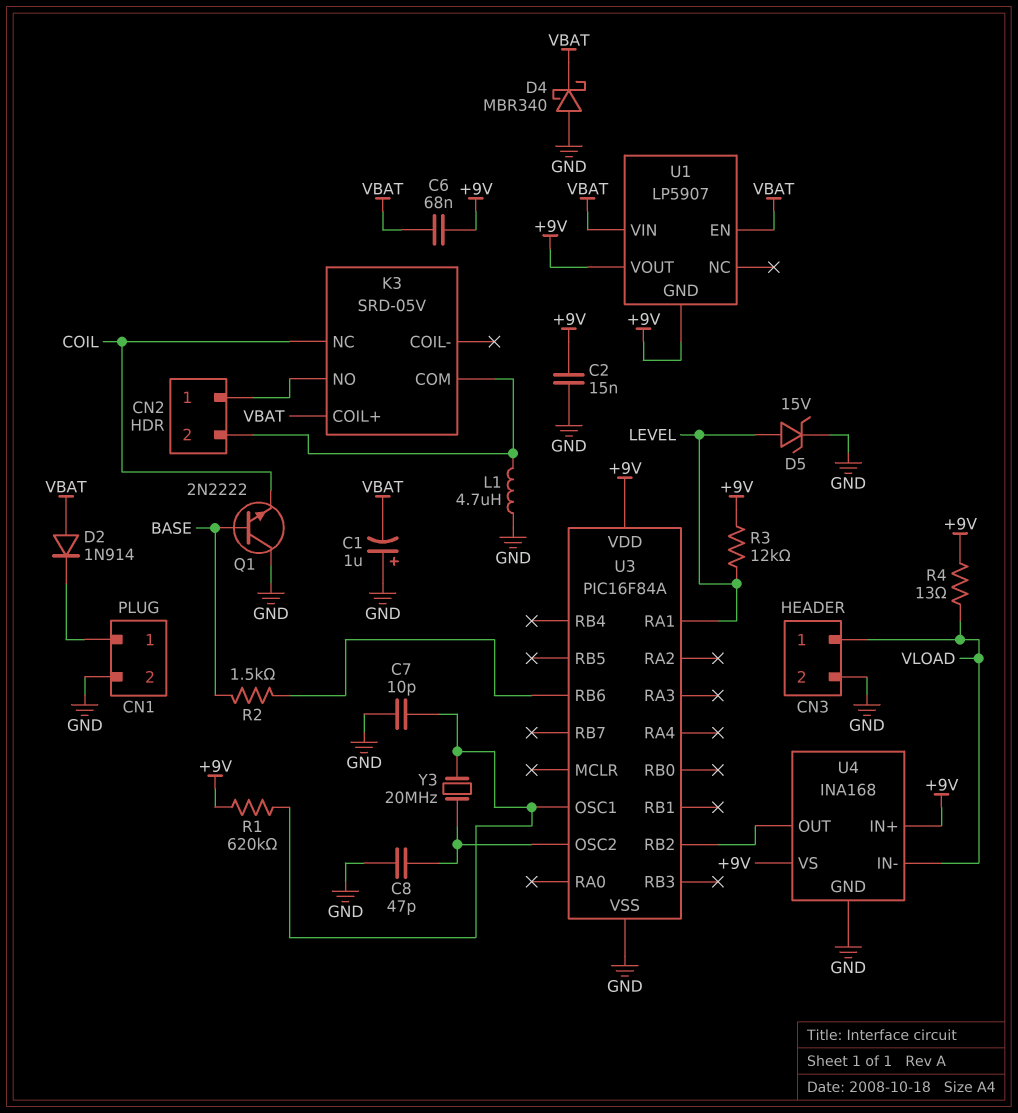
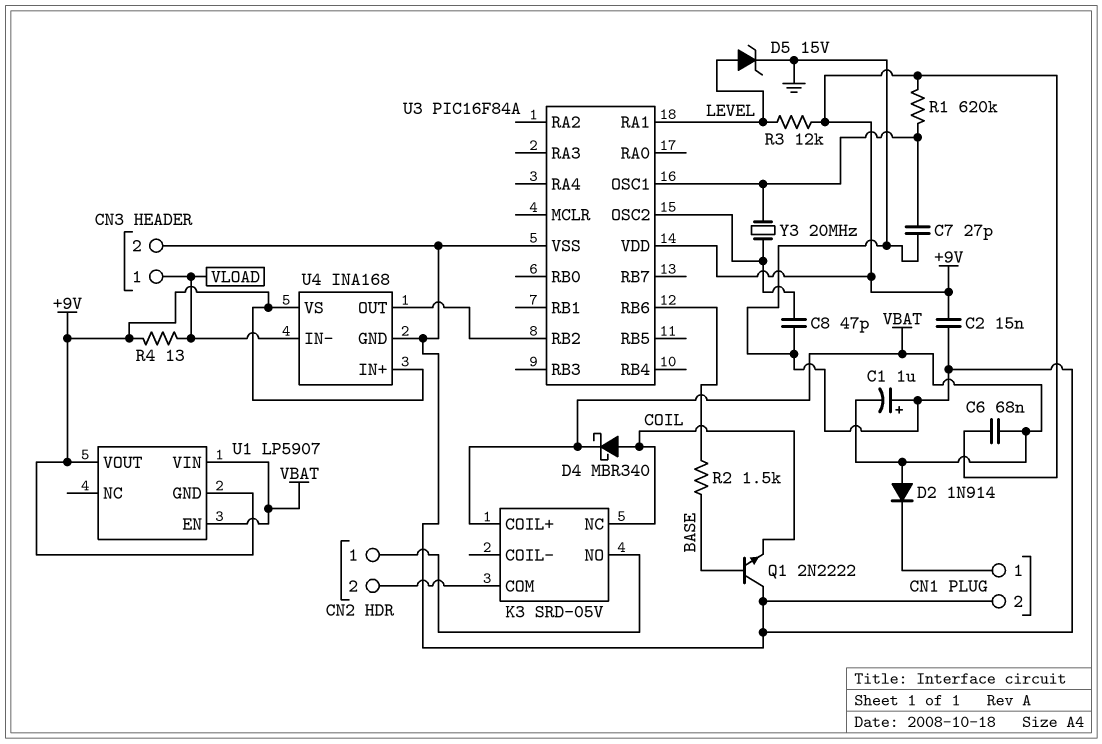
C7: 10pF (GND, U3/OSC1) -> 27pF (GND, U3/OSC1)
D4: schottky MBR340 (A GND, K VBAT) -> schottky MBR340 (A COIL, K VBAT)
L1: 4.7uH (CN2/2, GND) -> none

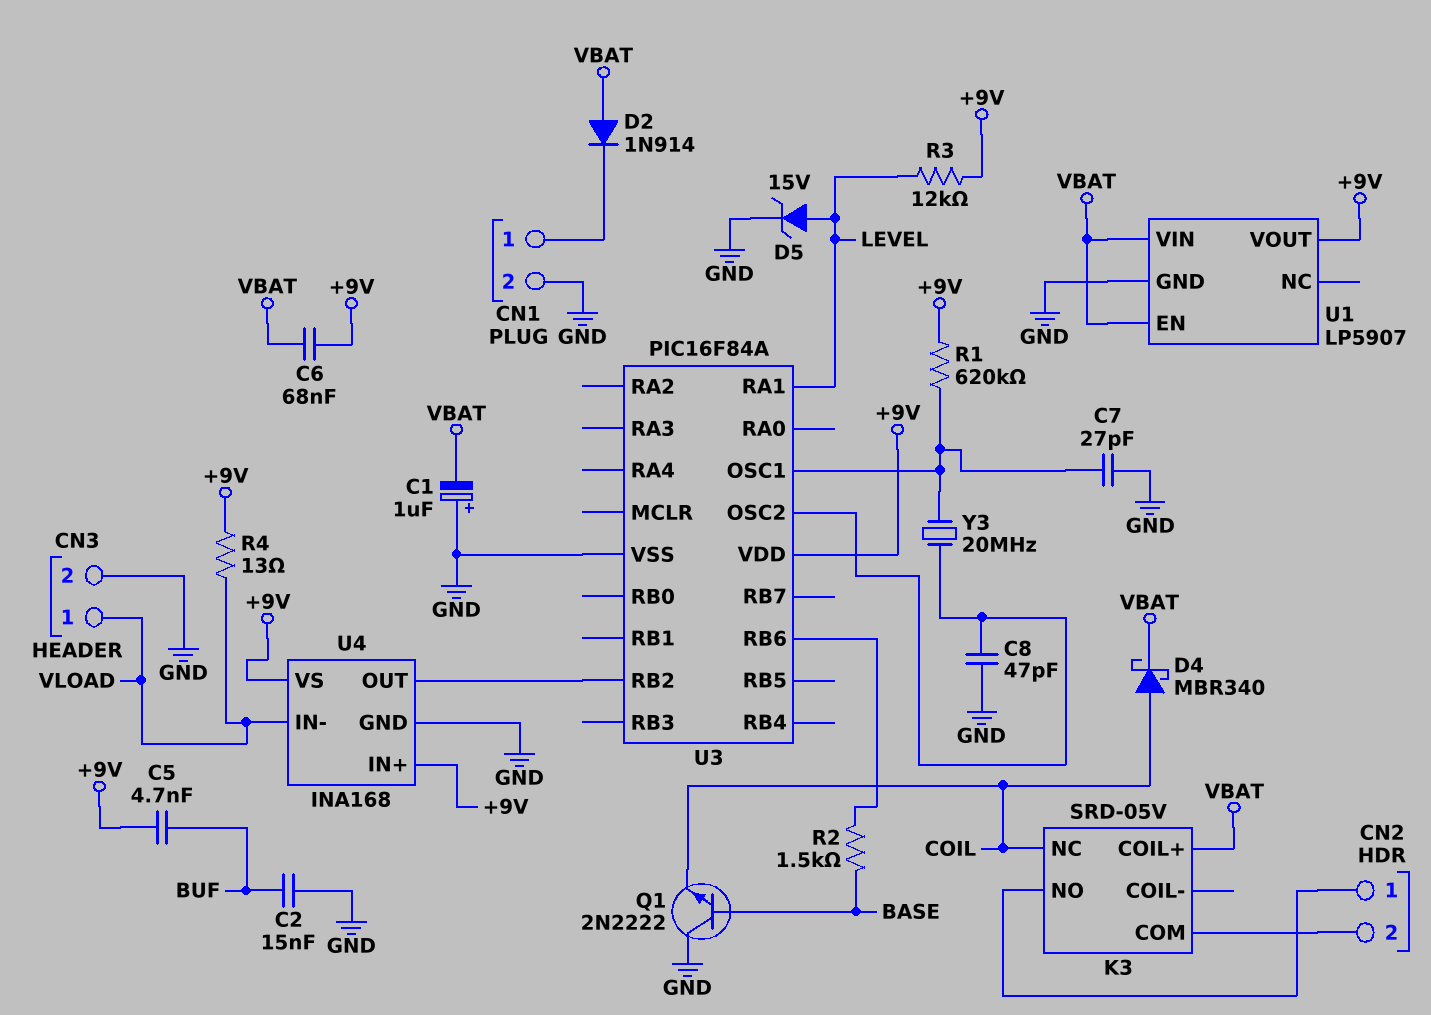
C2: 15nF (+9V, GND) -> 15nF (BUF, GND)
C5: none -> 4.7nF (+9V, BUF)
U1 pin GND: +9V -> GND

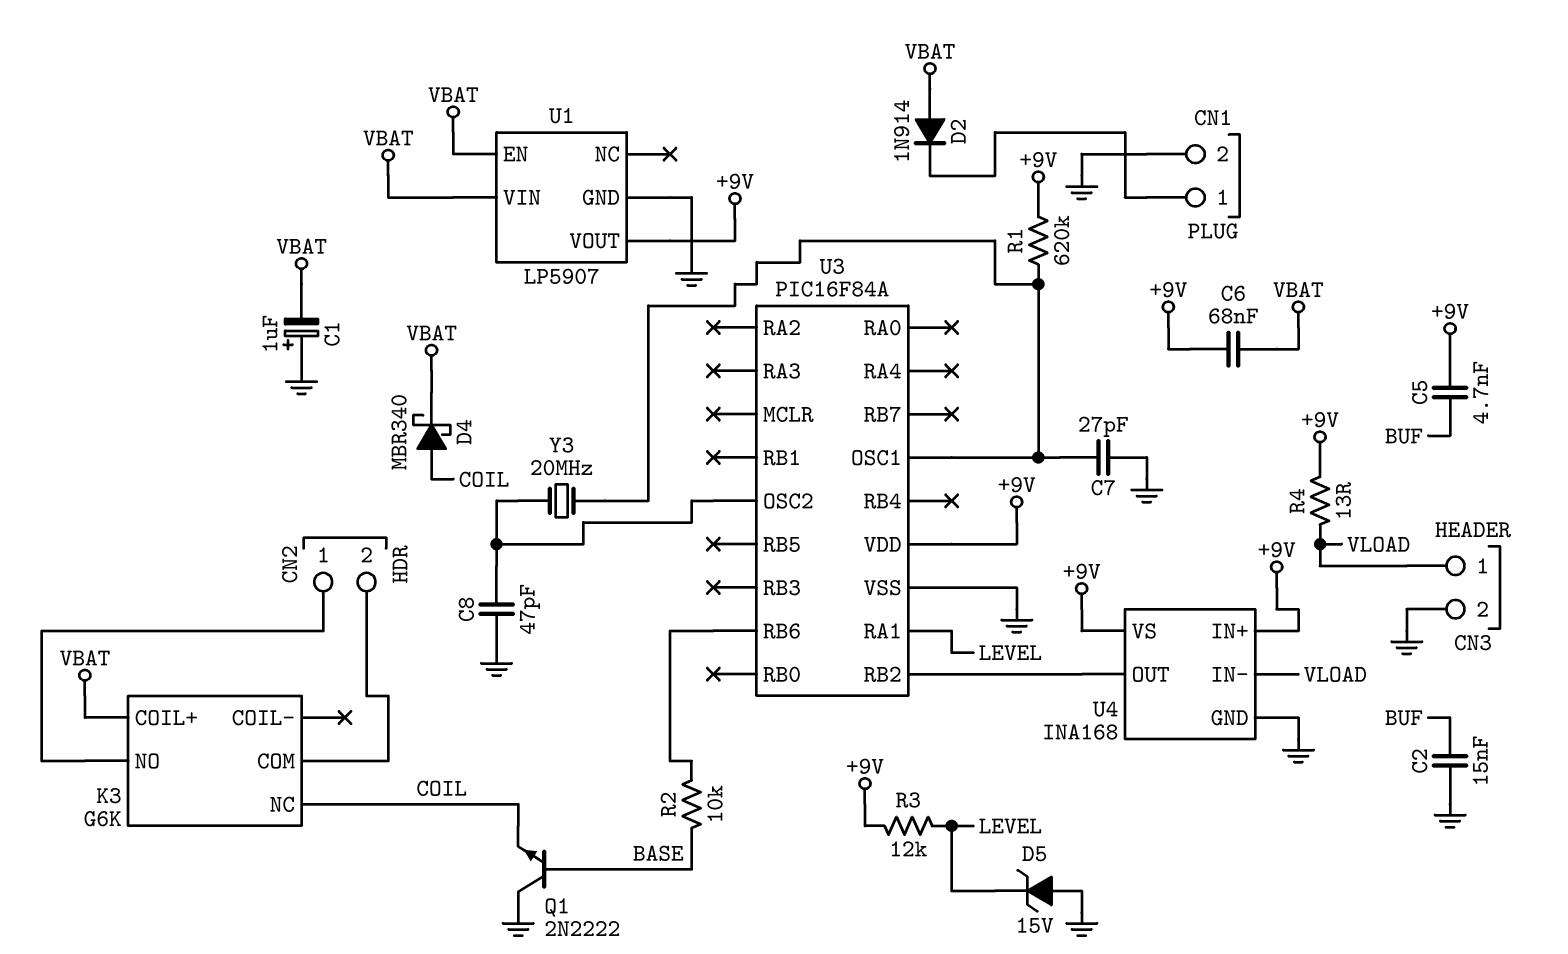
D5: zener 15V (A LEVEL, K GND) -> zener 15V (A GND, K LEVEL)
K3: SRD-05V -> G6K
R2: 1.5k (BASE, U3/RB6) -> 10k (BASE, U3/RB6)

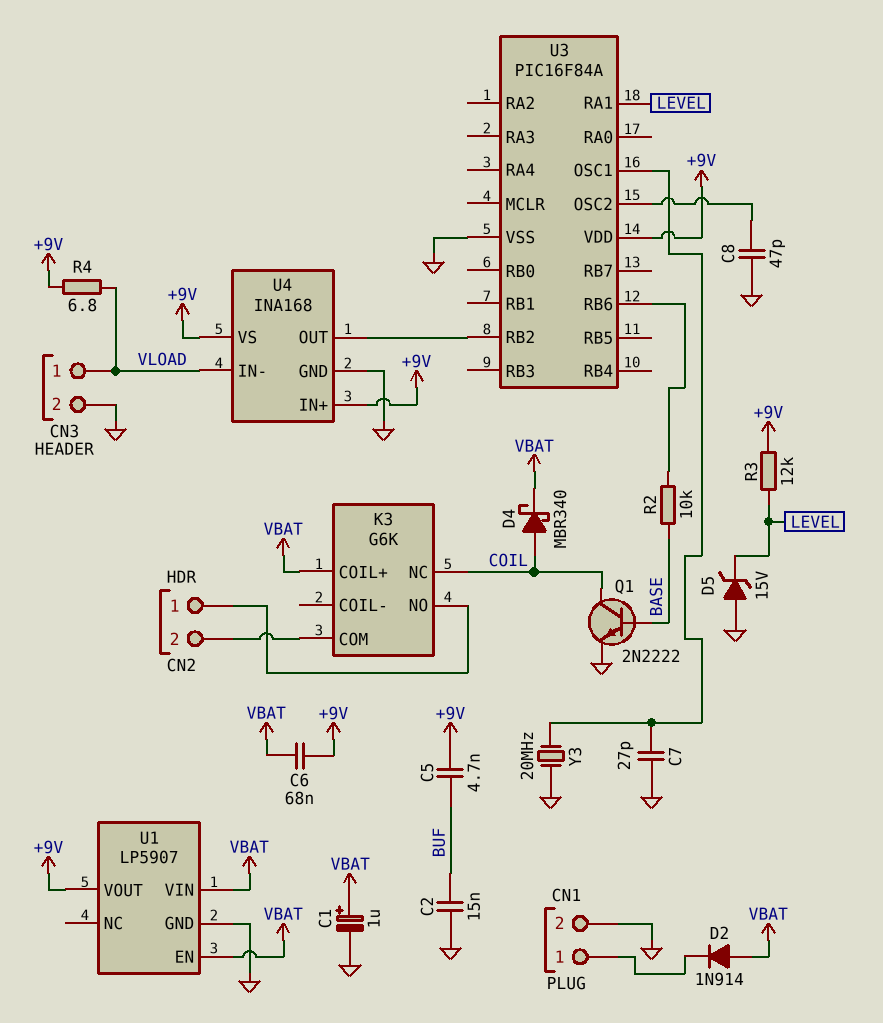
C1: 1uF (plus GND, minus VBAT) -> 1uF (plus VBAT, minus GND)
Q1: NPN 2N2222 (B BASE, C GND, E COIL) -> NPN 2N2222 (B BASE, C COIL, E GND)
R1: 620k (+9V, U3/OSC1) -> none
R4: 13 (+9V, VLOAD) -> 6.8 (+9V, VLOAD)
Y3: 20MHz (U3/OSC1, U3/OSC2) -> 20MHz (GND, U3/OSC1)

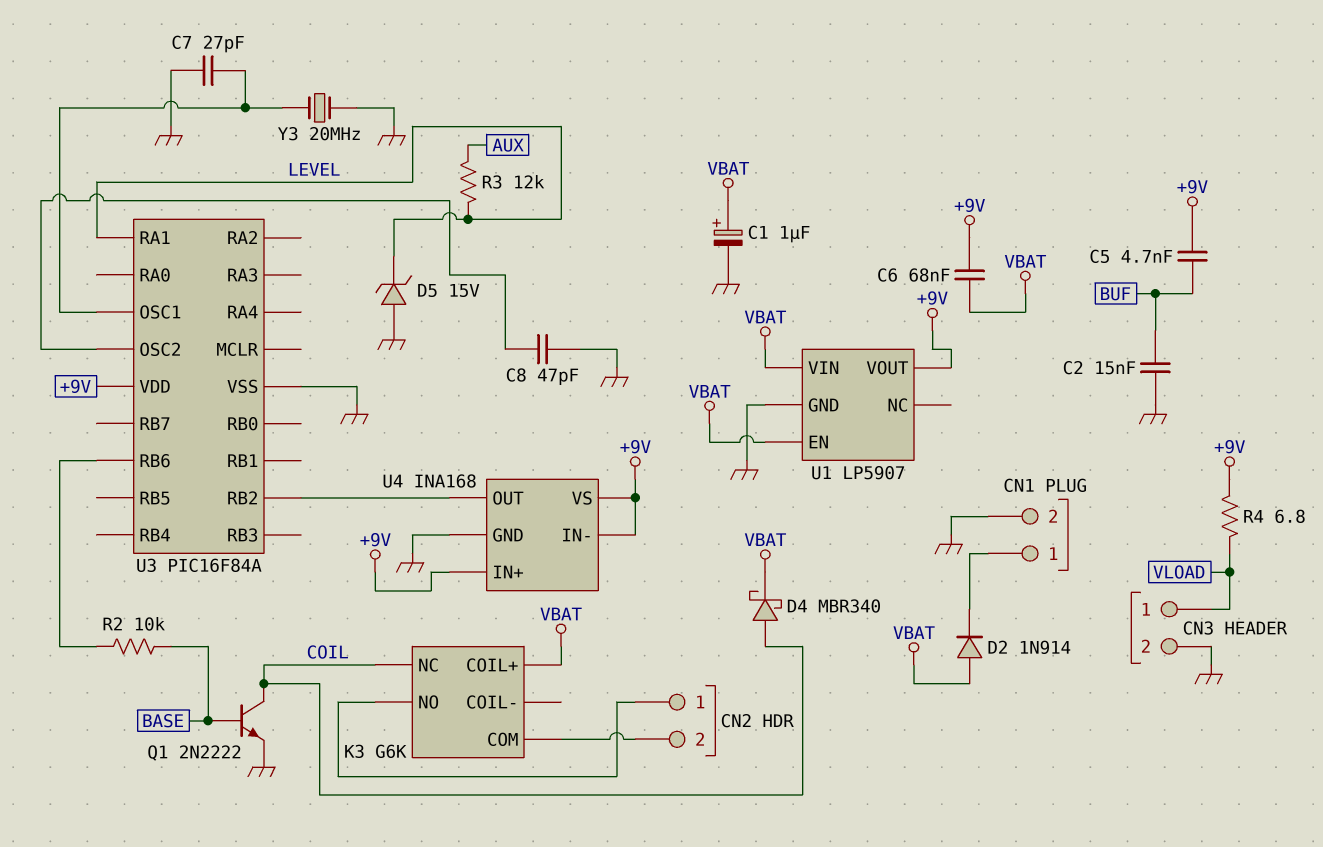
R3: 12k (+9V, LEVEL) -> 12k (AUX, LEVEL)
U4 pin IN-: VLOAD -> +9V

